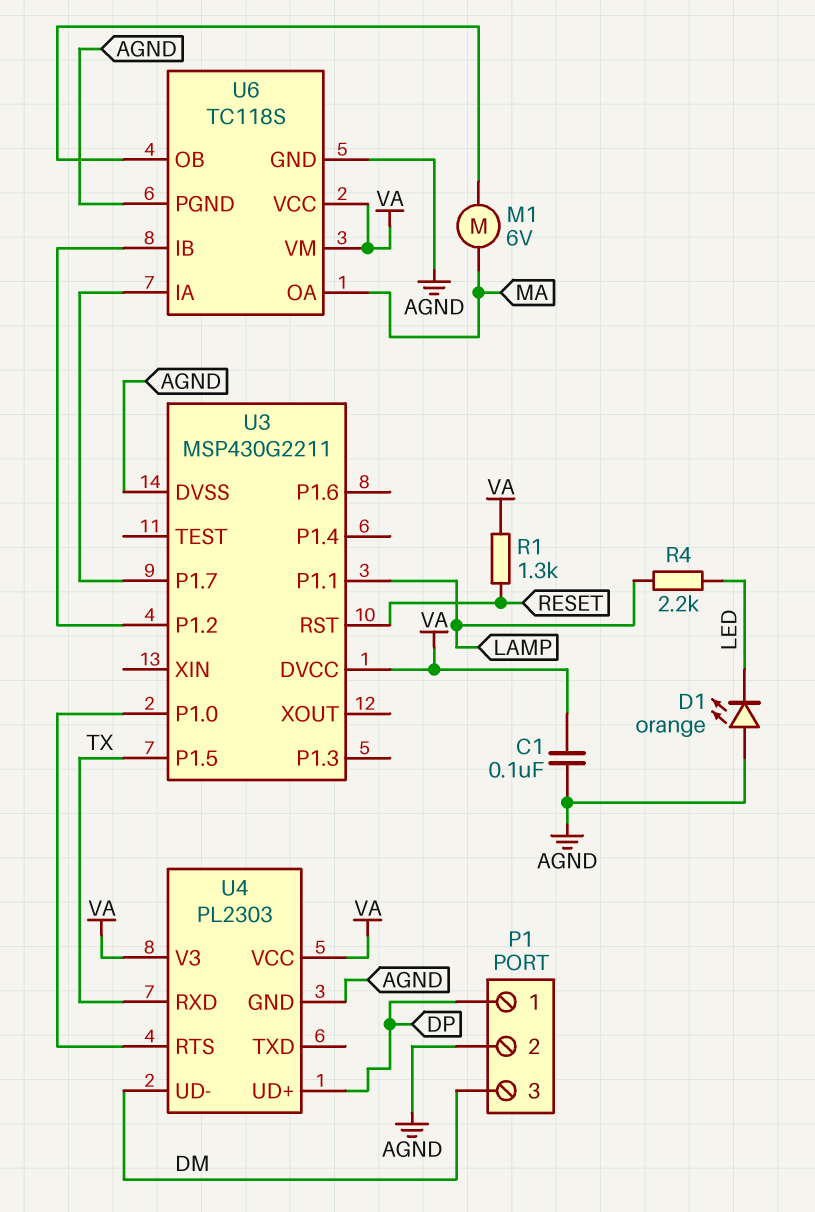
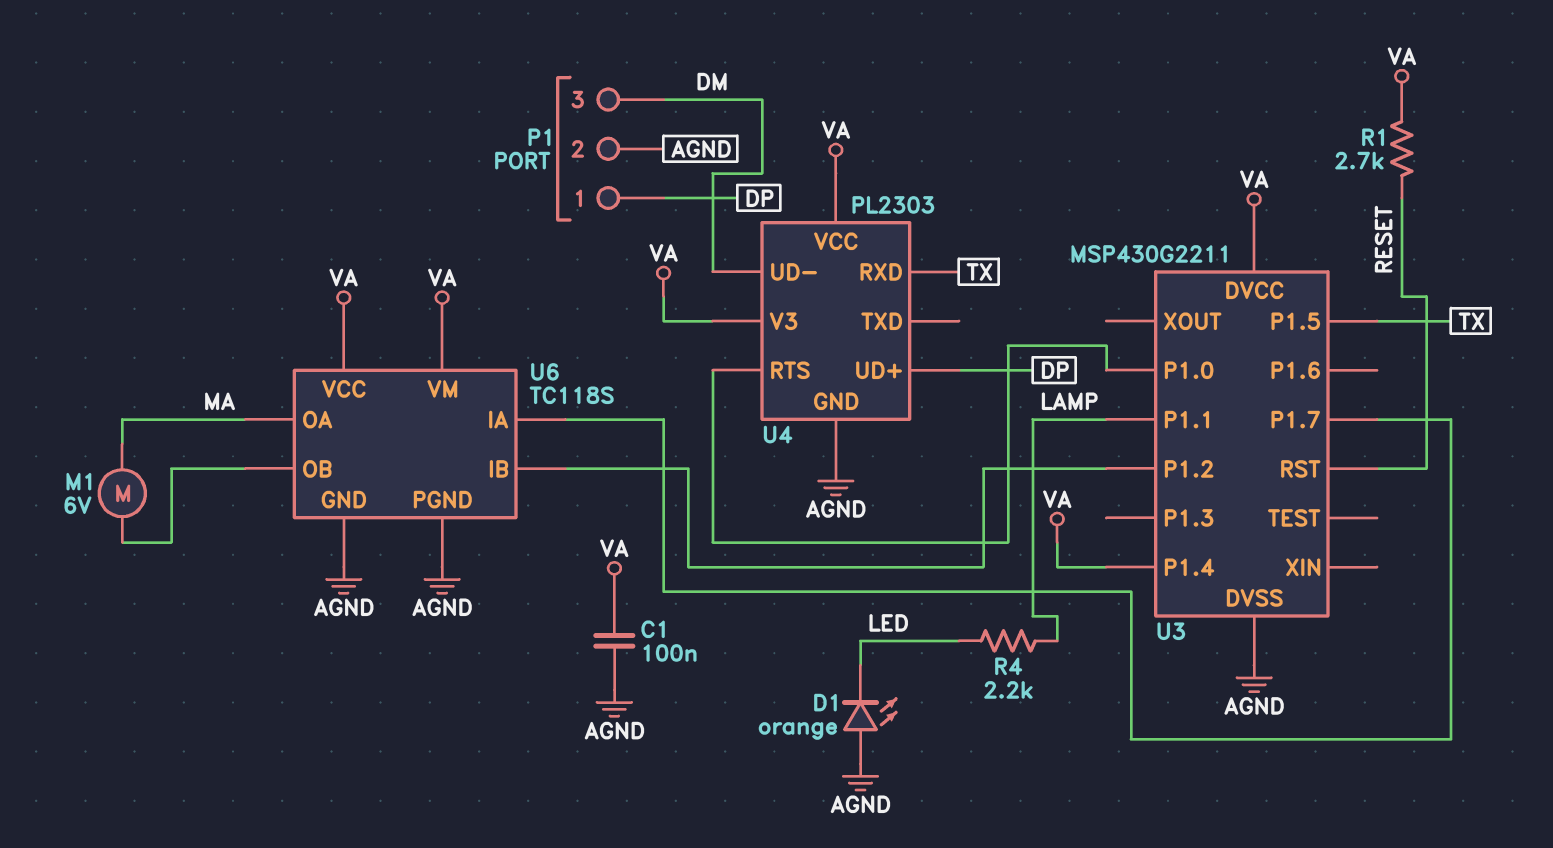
R1: 1.3k (RESET, VA) -> 2.7k (RESET, VA)
U3 pin P1.4: none -> VA

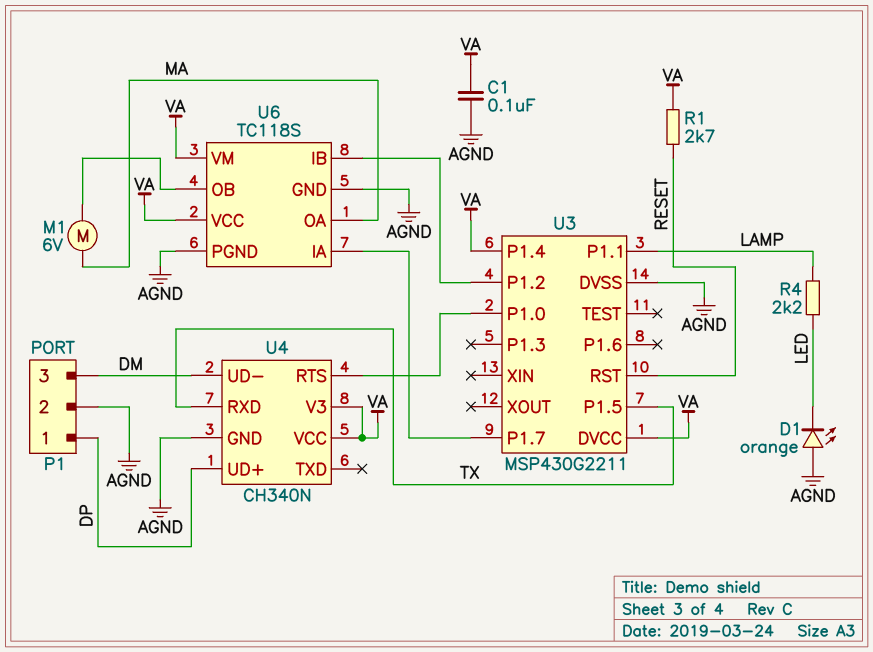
U4: PL2303 -> CH340N

